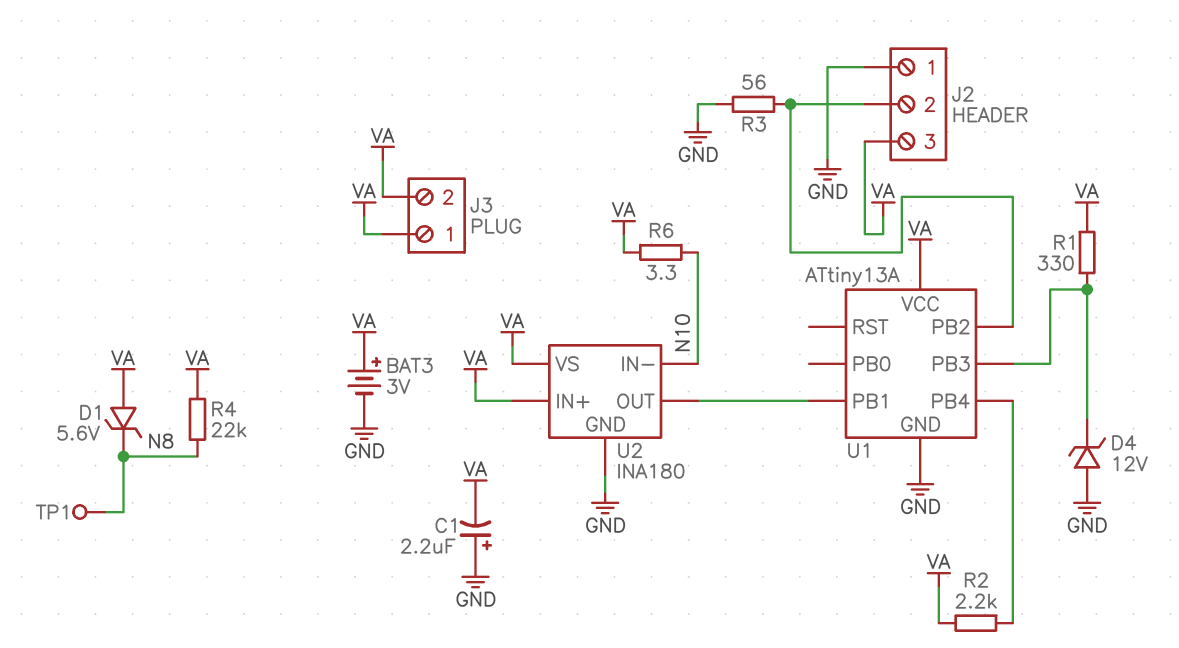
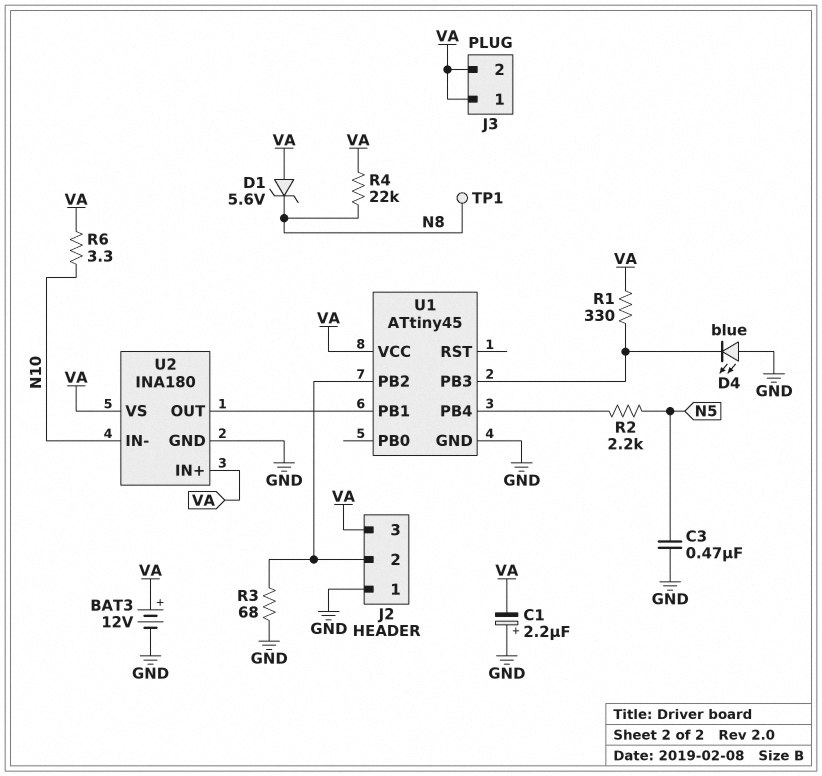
BAT3: 3V (plus VA, minus GND) -> 12V (plus VA, minus GND)
C3: none -> 470nF (GND, N5)
D4: zener 12V (A GND, K U1/PB3) -> LED blue (A GND, K U1/PB3)
R2: 2.2k (U1/PB4, VA) -> 2.2k (N5, U1/PB4)
R3: 56 (GND, J2/2) -> 68 (GND, J2/2)
U1: ATtiny13A -> ATtiny45

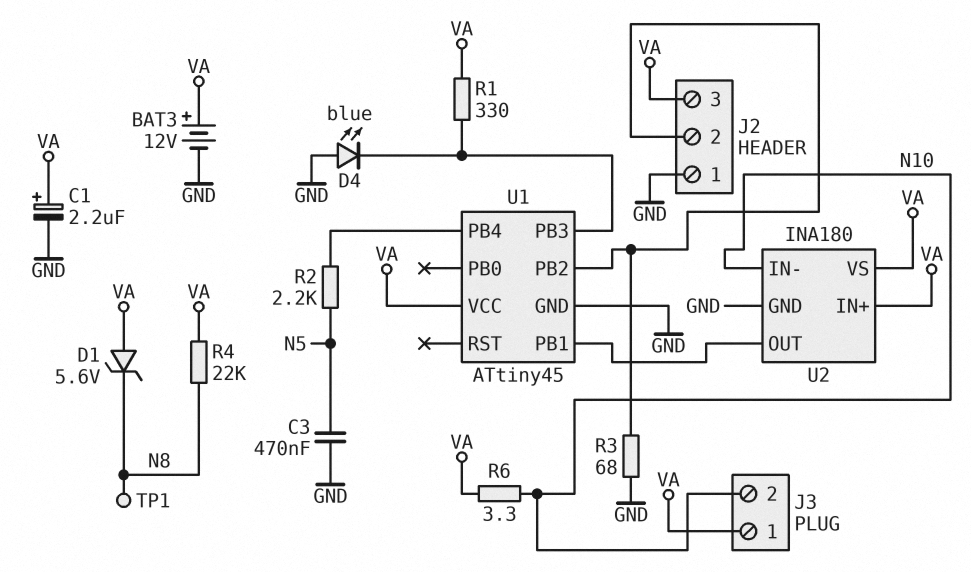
C1: 2.2uF (plus GND, minus VA) -> 2.2uF (plus VA, minus GND)
J3 pin 2: VA -> N10

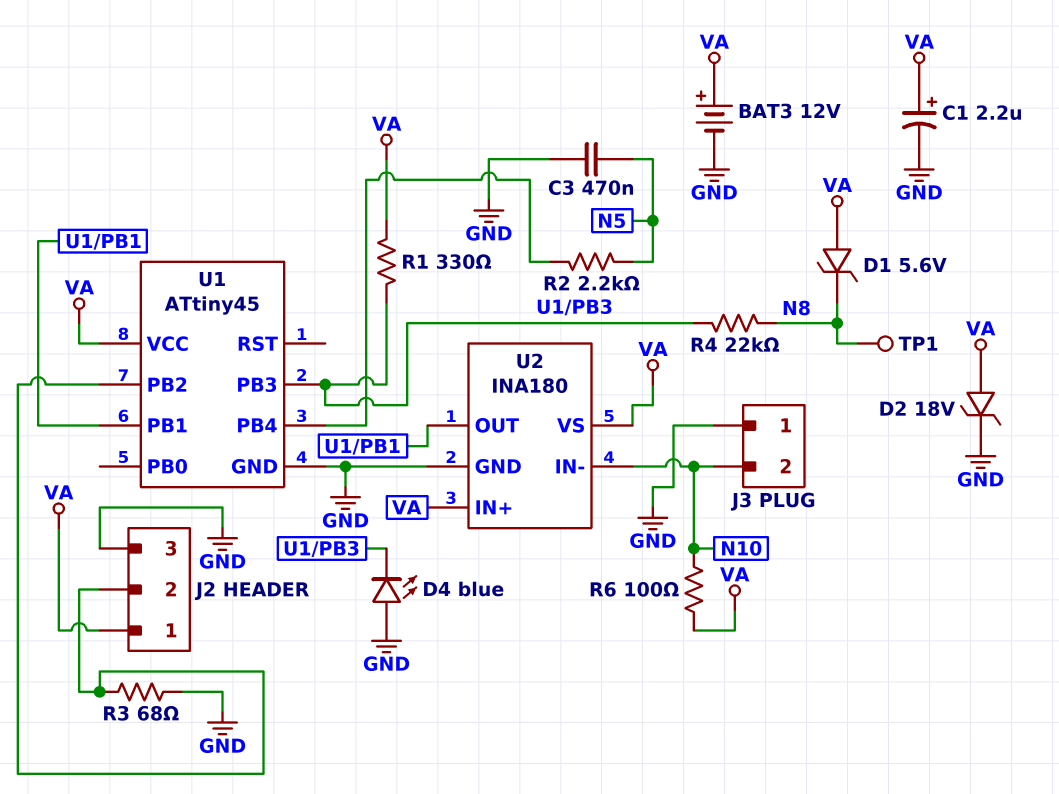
D2: none -> zener 18V (A VA, K GND)
J2 pin 1: GND -> VA
J2 pin 3: VA -> GND
J3 pin 1: VA -> GND
R4: 22k (N8, VA) -> 22k (N8, U1/PB3)
R6: 3.3 (N10, VA) -> 100 (N10, VA)

